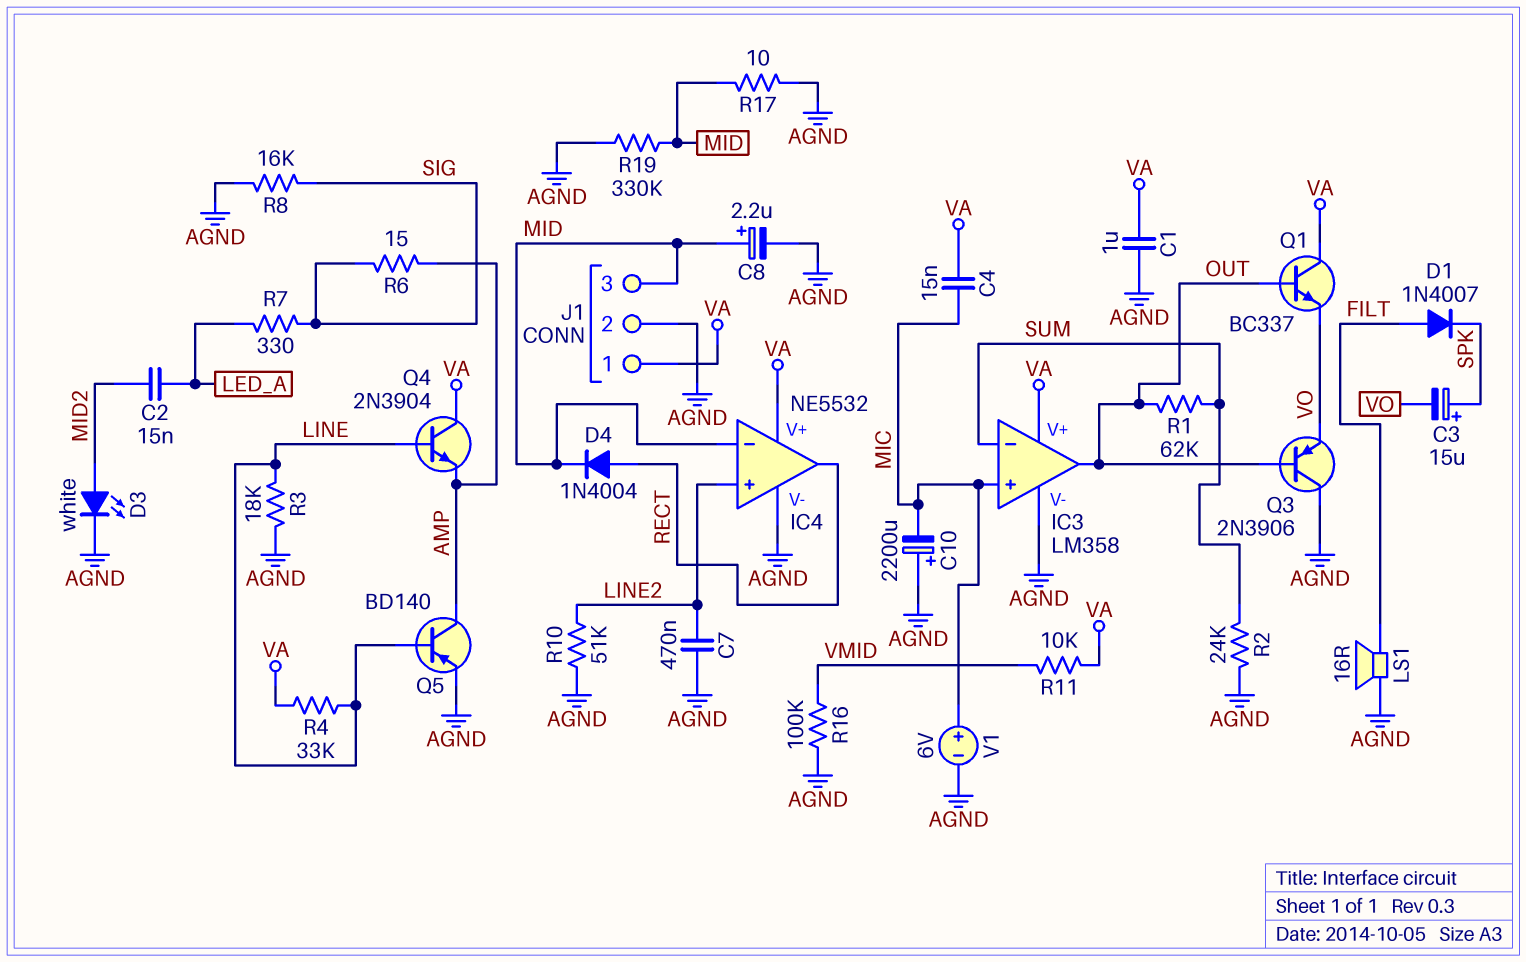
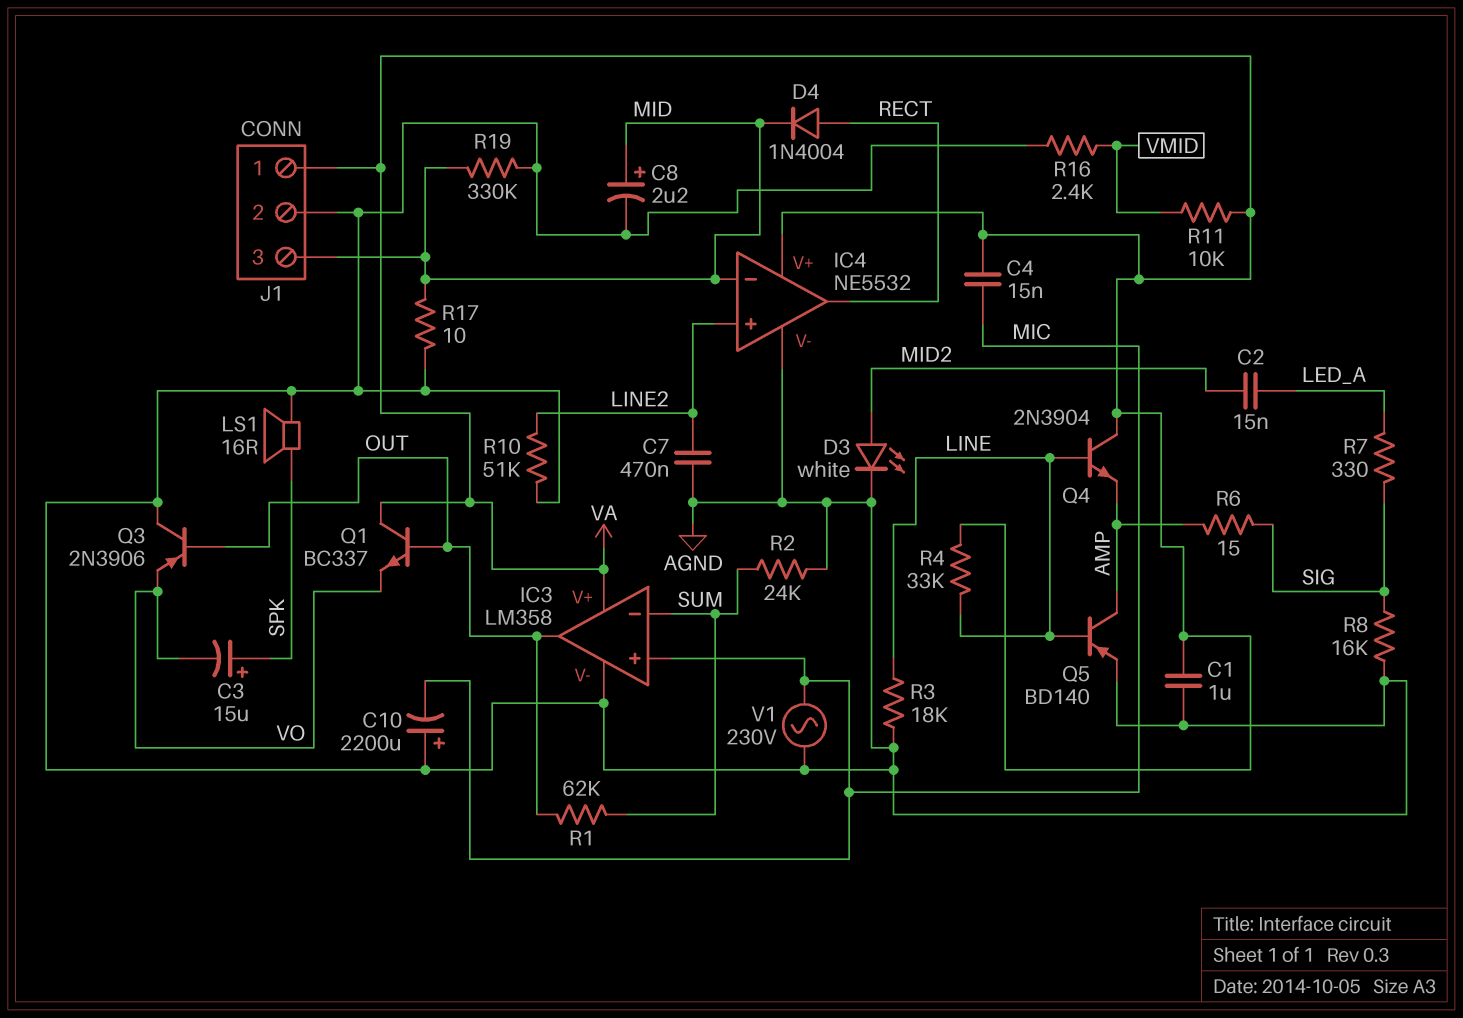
D1: diode 1N4007 (A FILT, K SPK) -> none
LS1: speaker 16R (AGND, FILT) -> speaker 16R (AGND, SPK)
R16: 100k (AGND, VMID) -> 2.4k (AGND, VMID)
V1: 6V (plus MIC, minus AGND) -> AC 230V (AGND, MIC)

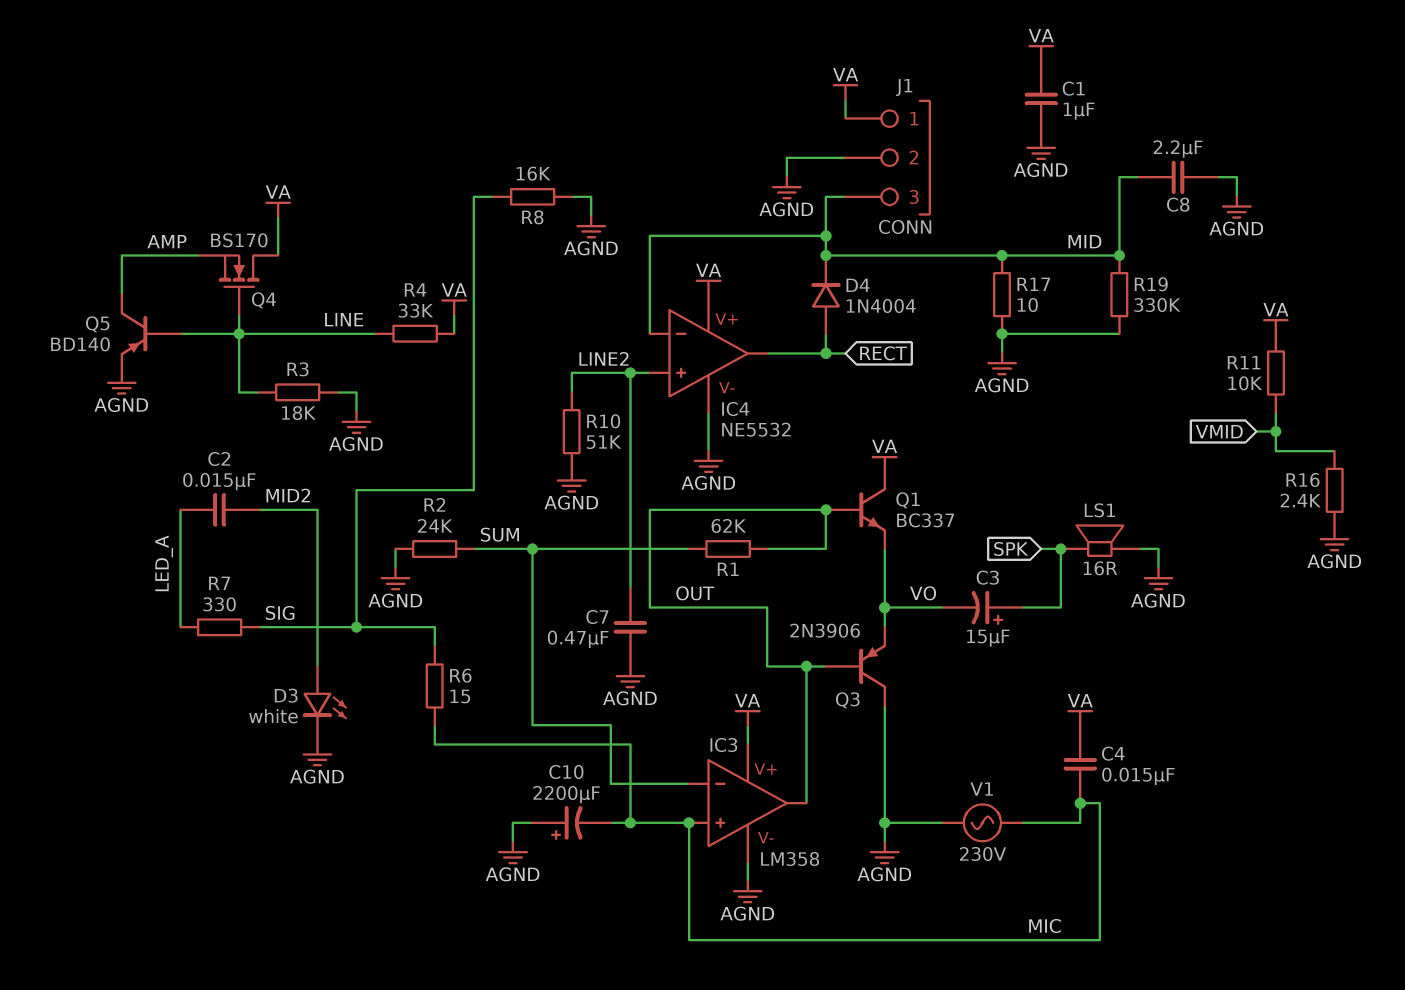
C8: 2.2uF (plus MID, minus AGND) -> 2.2uF (AGND, MID)
Q4: NPN 2N3904 (B LINE, C VA, E AMP) -> NMOS BS170 (G LINE, D VA, S AMP)
R6: 15 (AMP, SIG) -> 15 (MIC, SIG)

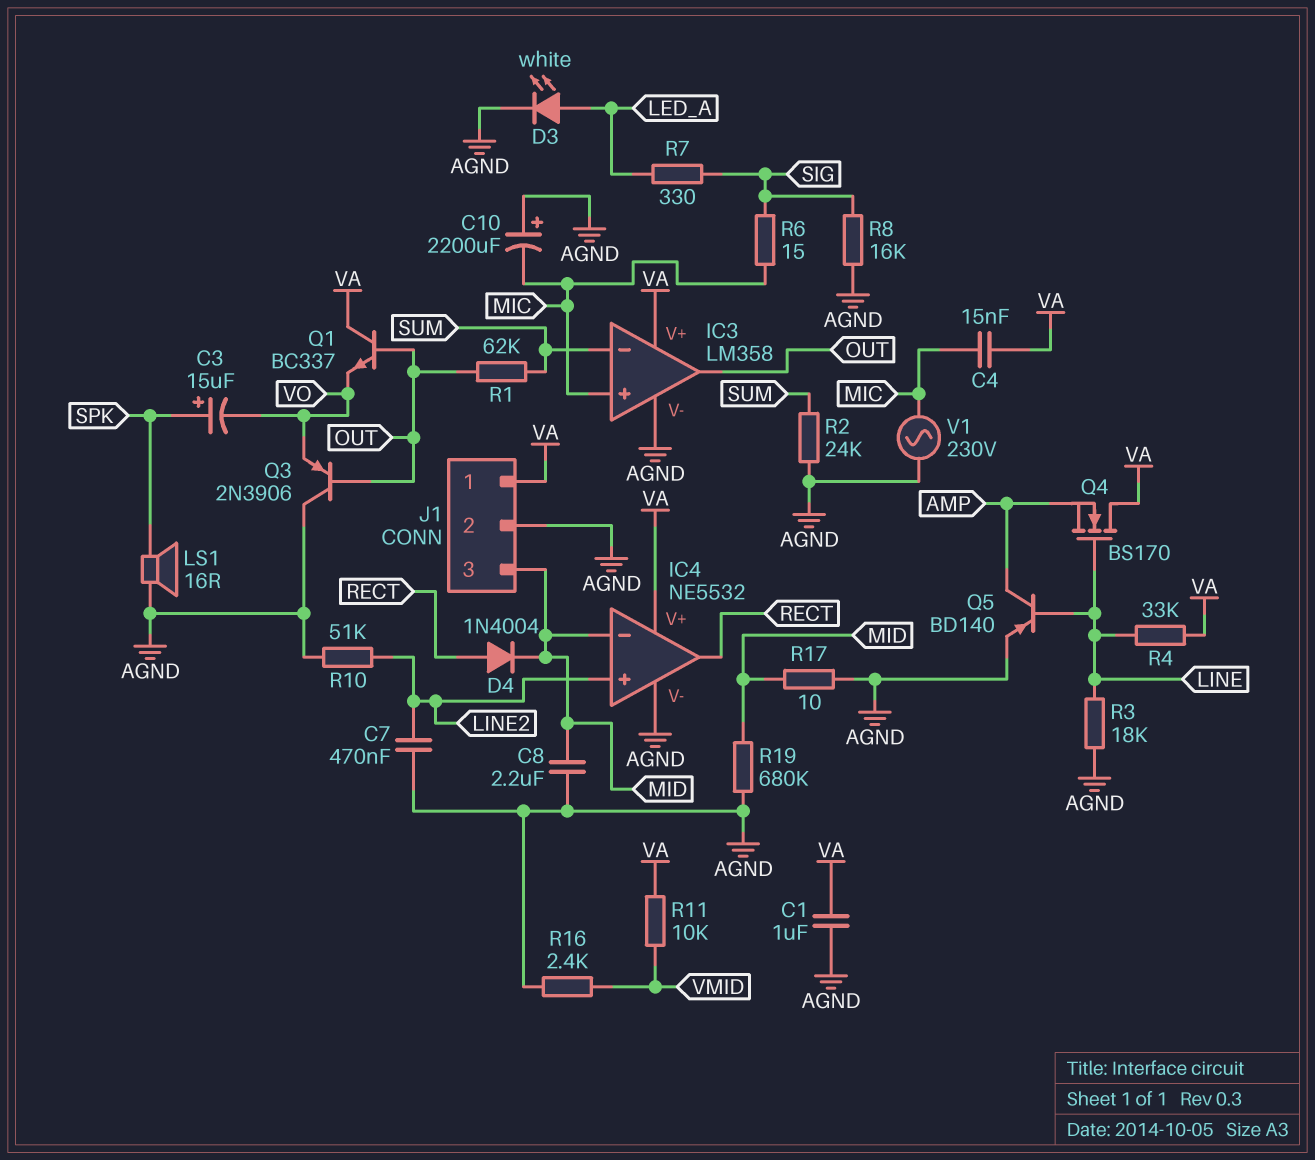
C2: 15nF (LED_A, MID2) -> none
D3: LED white (A MID2, K AGND) -> LED white (A LED_A, K AGND)
R19: 330k (AGND, MID) -> 680k (AGND, MID)

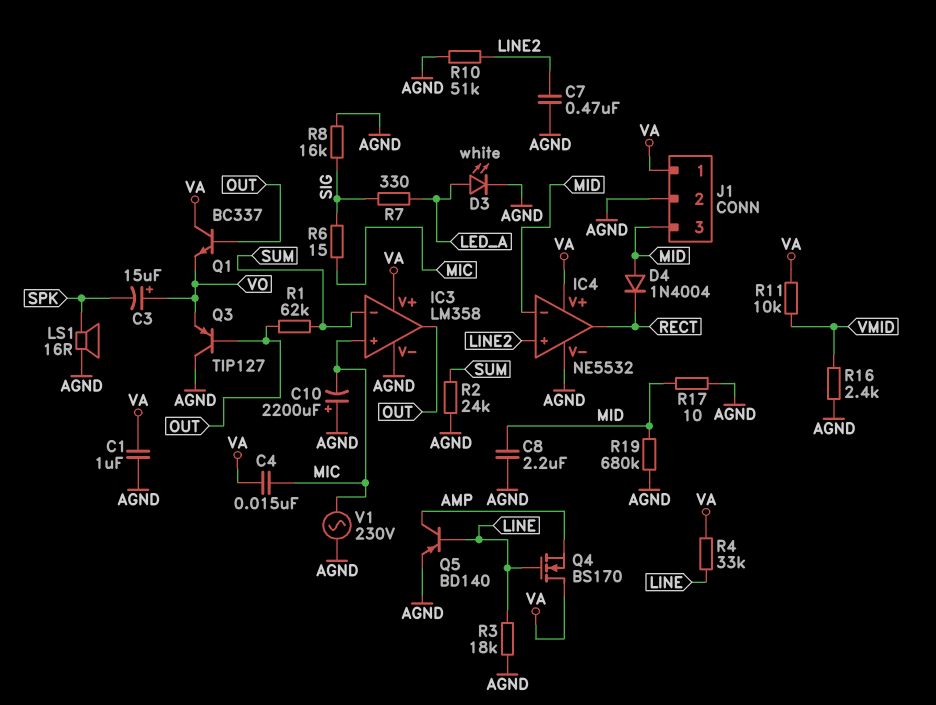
C3: 15uF (plus SPK, minus VO) -> 15uF (plus VO, minus SPK)
D4: diode 1N4004 (A RECT, K MID) -> diode 1N4004 (A MID, K RECT)
Q3: PNP 2N3906 (B OUT, C AGND, E VO) -> PNP TIP127 (B OUT, C AGND, E VO)

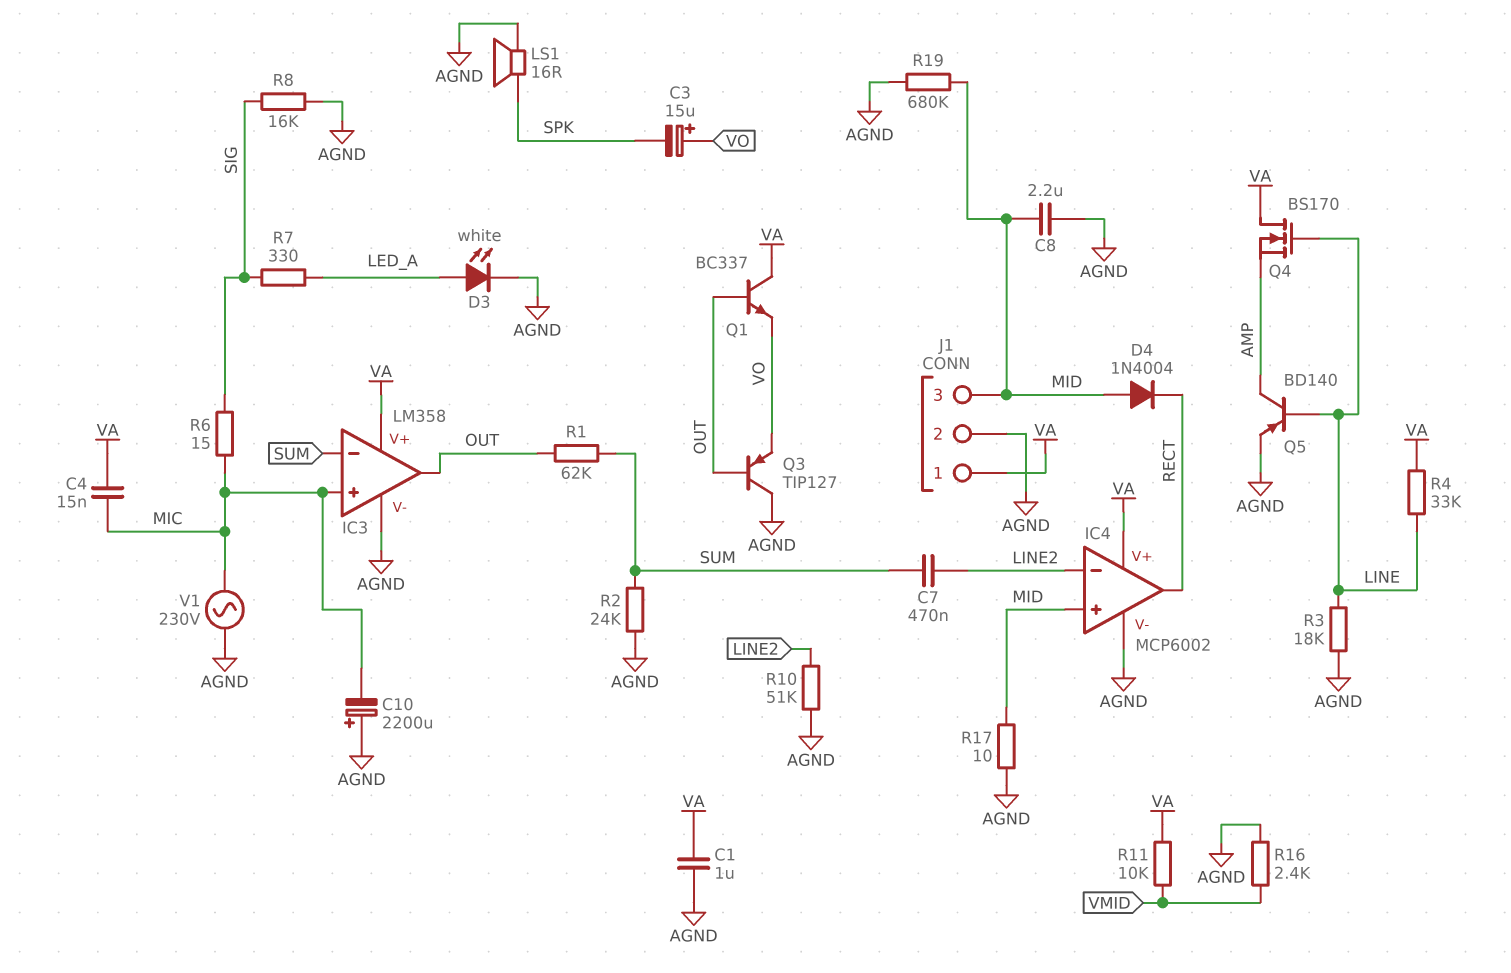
C7: 470nF (AGND, LINE2) -> 470nF (LINE2, SUM)
IC4: NE5532 -> MCP6002
IC4 pin in+: LINE2 -> MID
IC4 pin in-: MID -> LINE2

